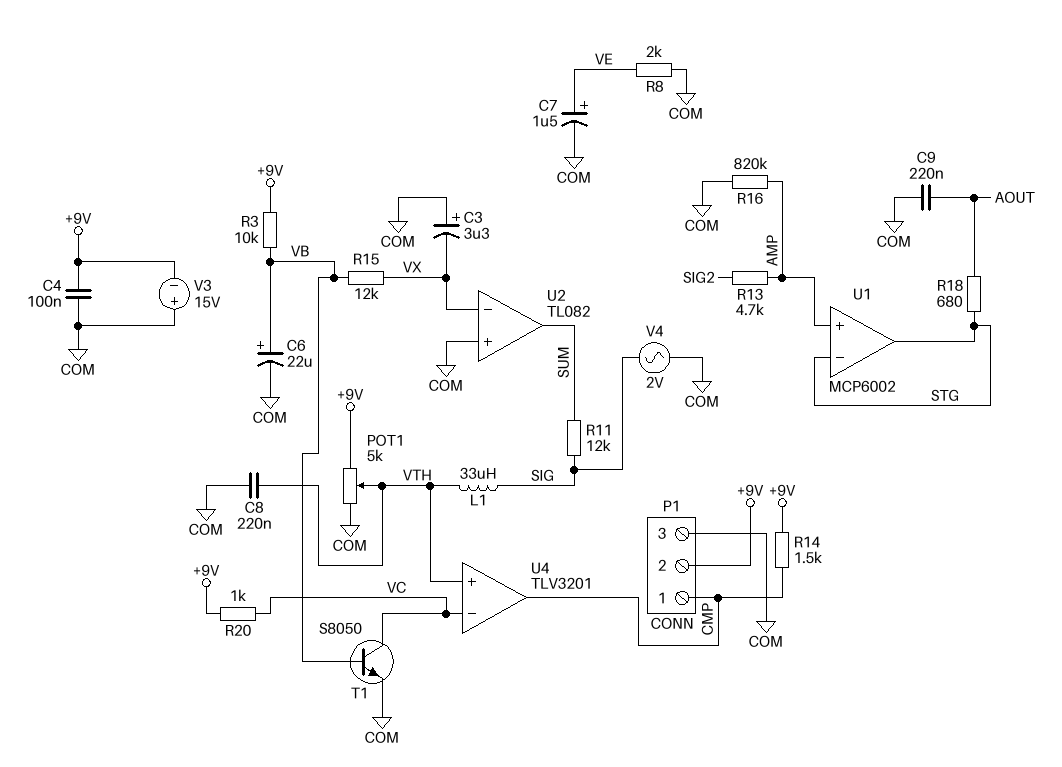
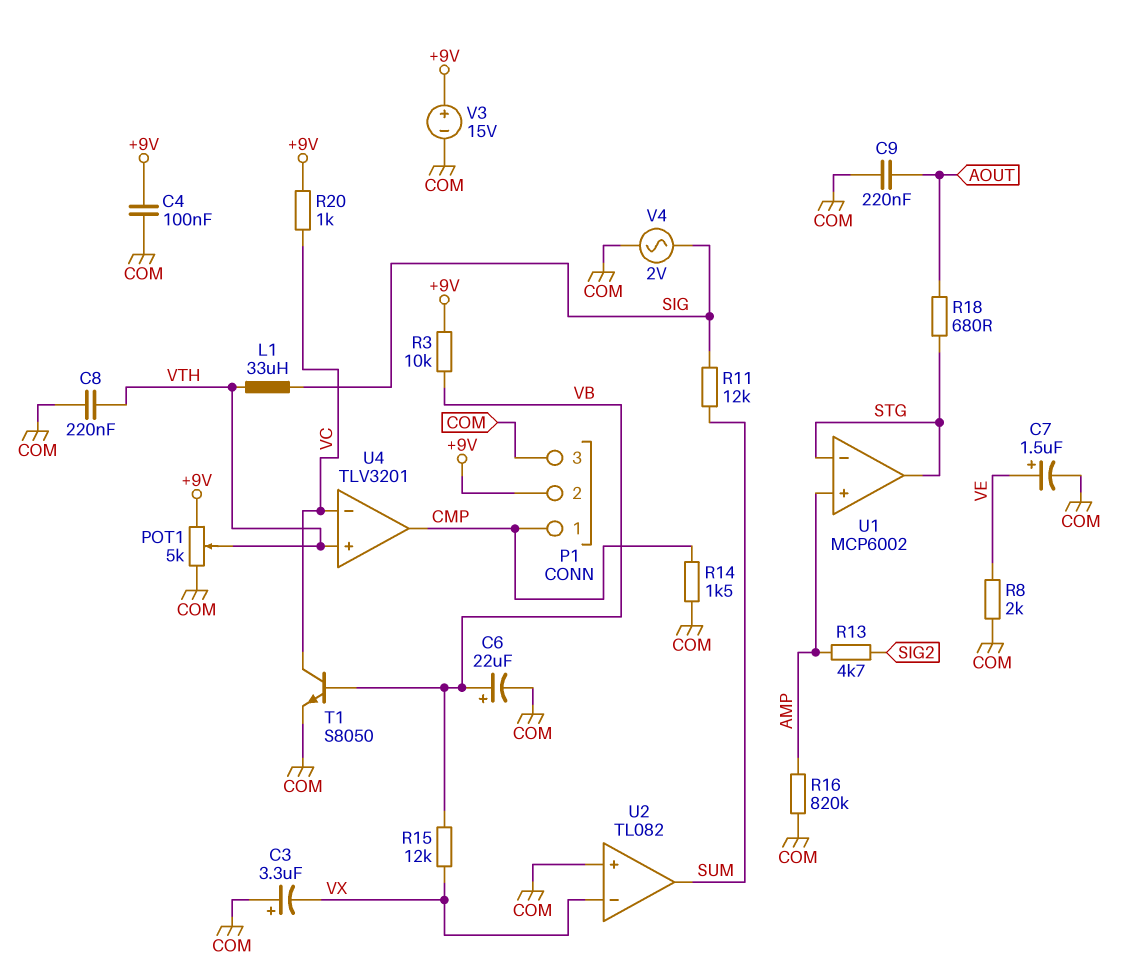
R14: 1.5k (+9V, CMP) -> 1.5k (CMP, COM)
V3: 15V (plus COM, minus +9V) -> 15V (plus +9V, minus COM)

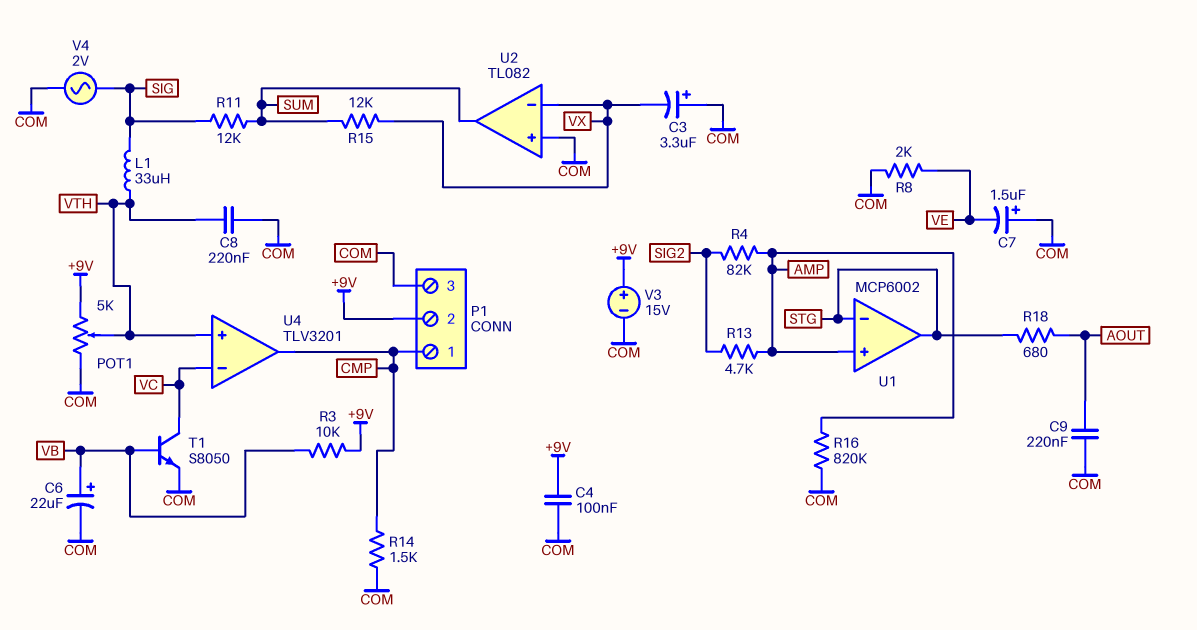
C7: 1.5uF (plus VE, minus COM) -> 1.5uF (plus COM, minus VE)
R4: none -> 82k (AMP, SIG2)
R15: 12k (VB, VX) -> 12k (SUM, VX)
R20: 1k (+9V, VC) -> none

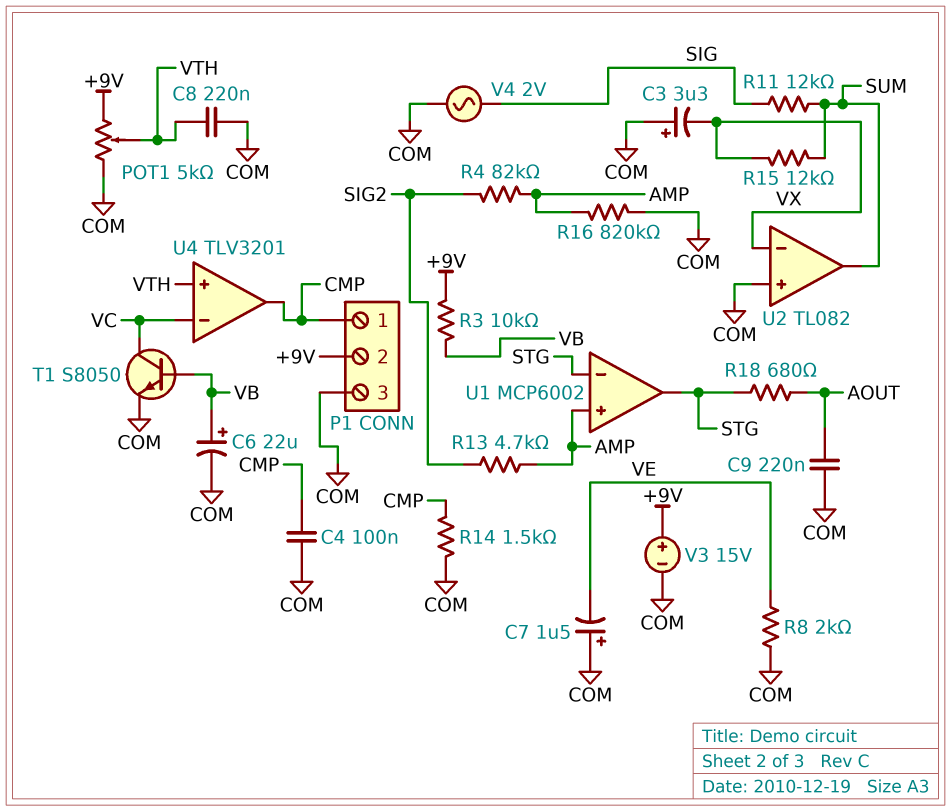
C4: 100nF (+9V, COM) -> 100nF (CMP, COM)
L1: 33uH (SIG, VTH) -> none

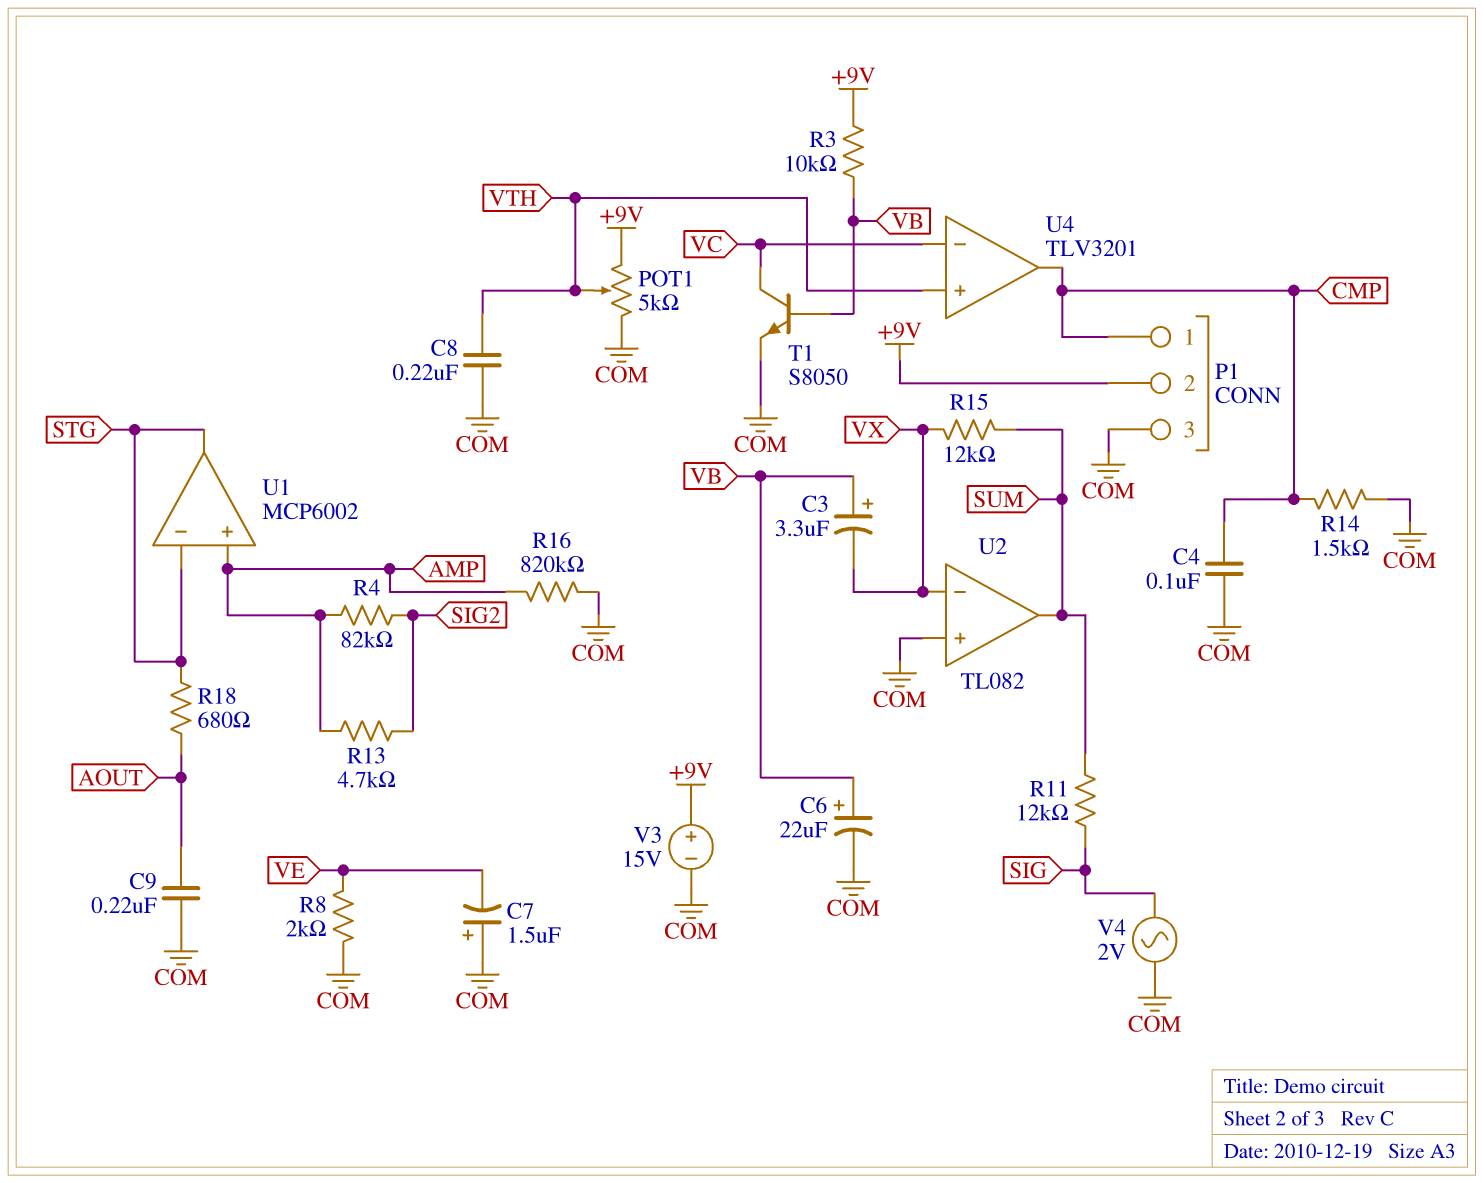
C3: 3.3uF (plus COM, minus VX) -> 3.3uF (plus VB, minus VX)

